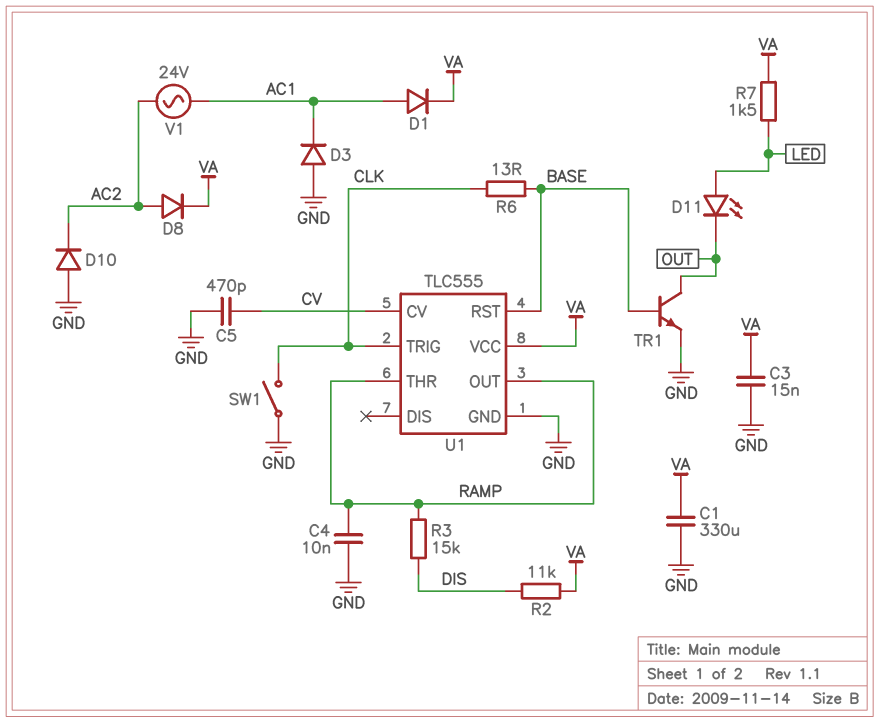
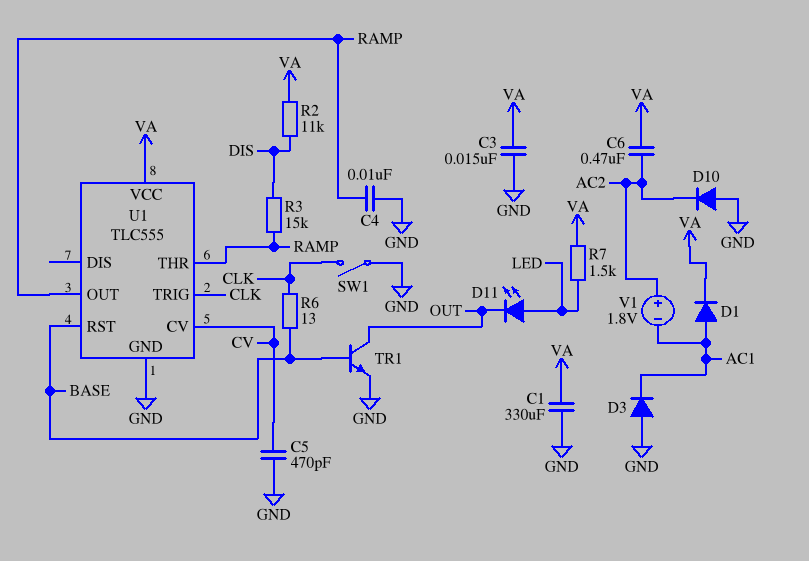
C6: none -> 470nF (AC2, VA)
D8: diode (A AC2, K VA) -> none
V1: AC 24V (AC1, AC2) -> 1.8V (plus AC2, minus AC1)

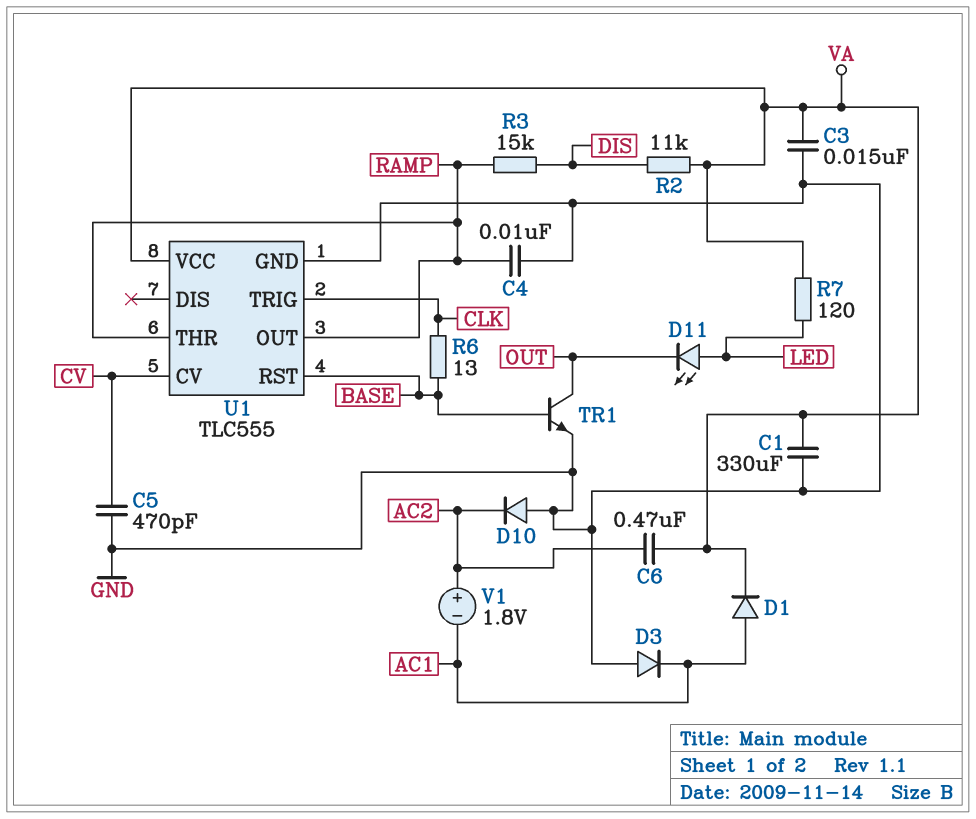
R7: 1.5k (LED, VA) -> 120 (LED, VA)
SW1: switch (CLK, GND) -> none

